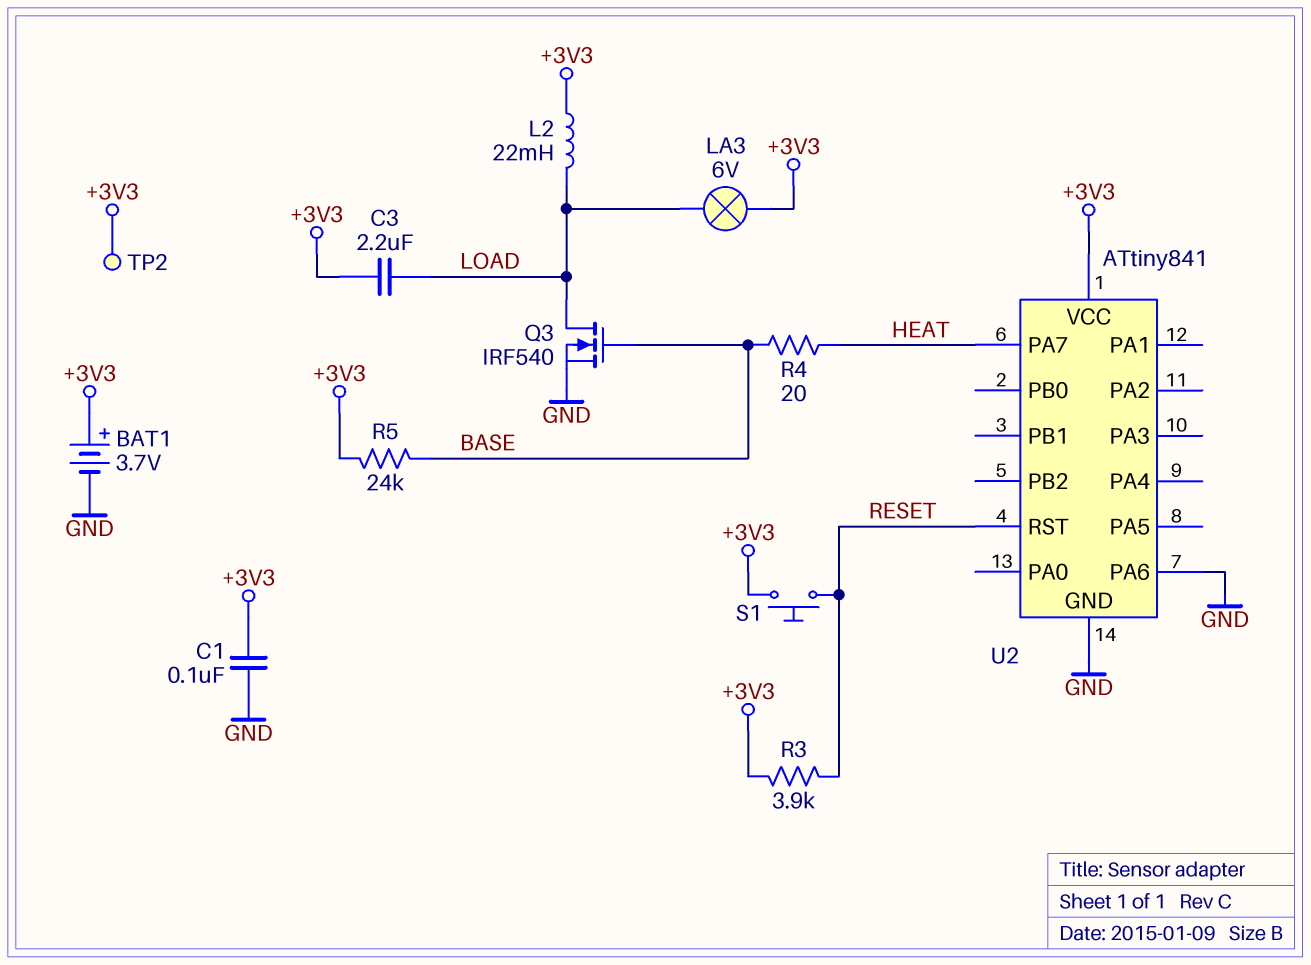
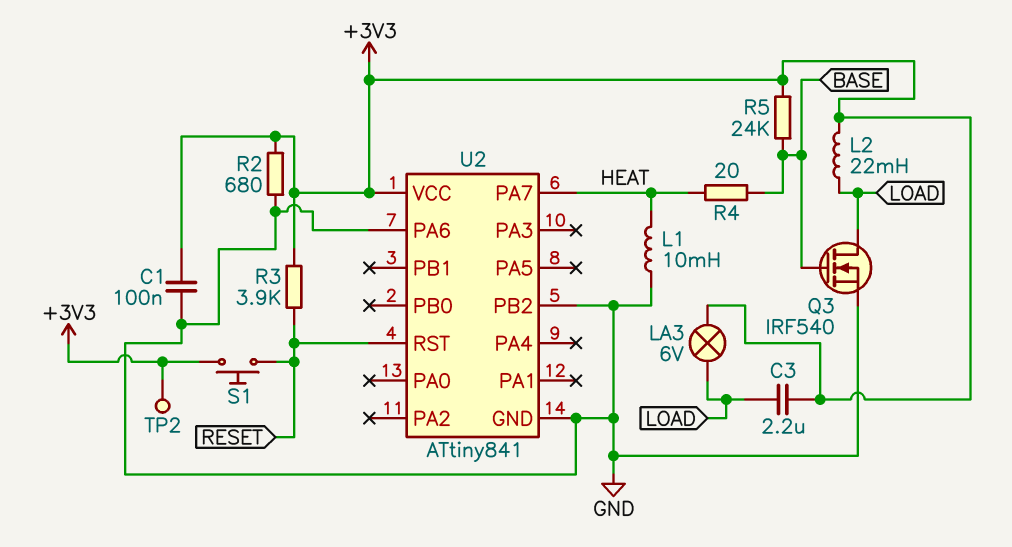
BAT1: 3.7V (plus +3V3, minus GND) -> none
L1: none -> 10mH (GND, HEAT)
R2: none -> 680 (+3V3, GND)
U2 pin PB2: none -> GND

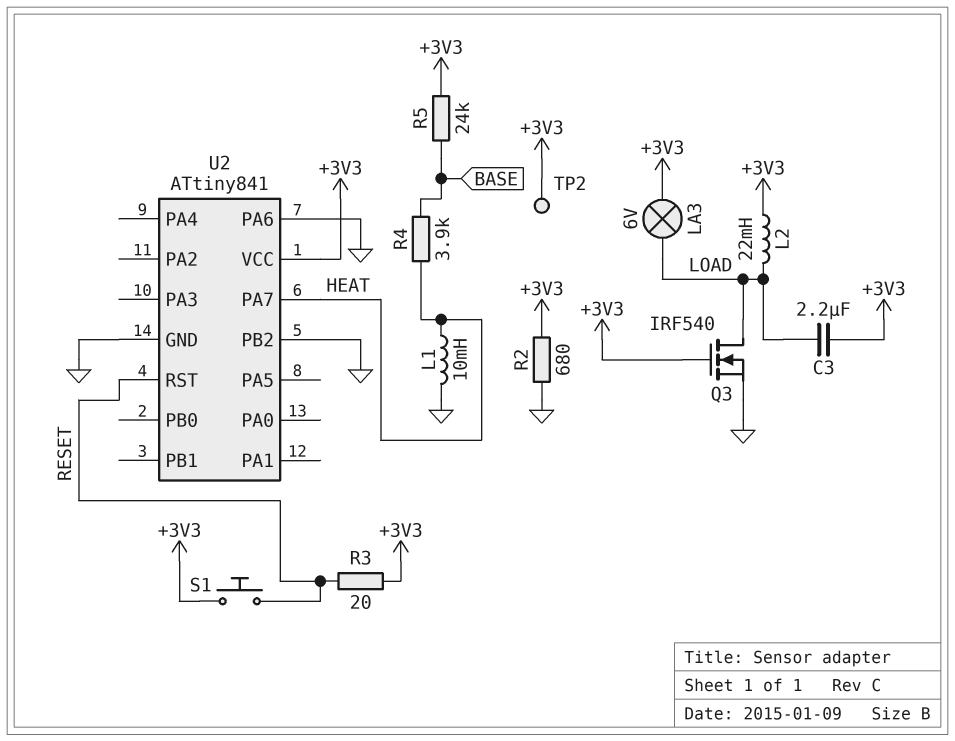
C1: 100nF (+3V3, GND) -> none
Q3: NMOS IRF540 (G BASE, D LOAD, S GND) -> NMOS IRF540 (G +3V3, D LOAD, S GND)
R3: 3.9k (+3V3, RESET) -> 20 (+3V3, RESET)
R4: 20 (BASE, HEAT) -> 3.9k (BASE, HEAT)

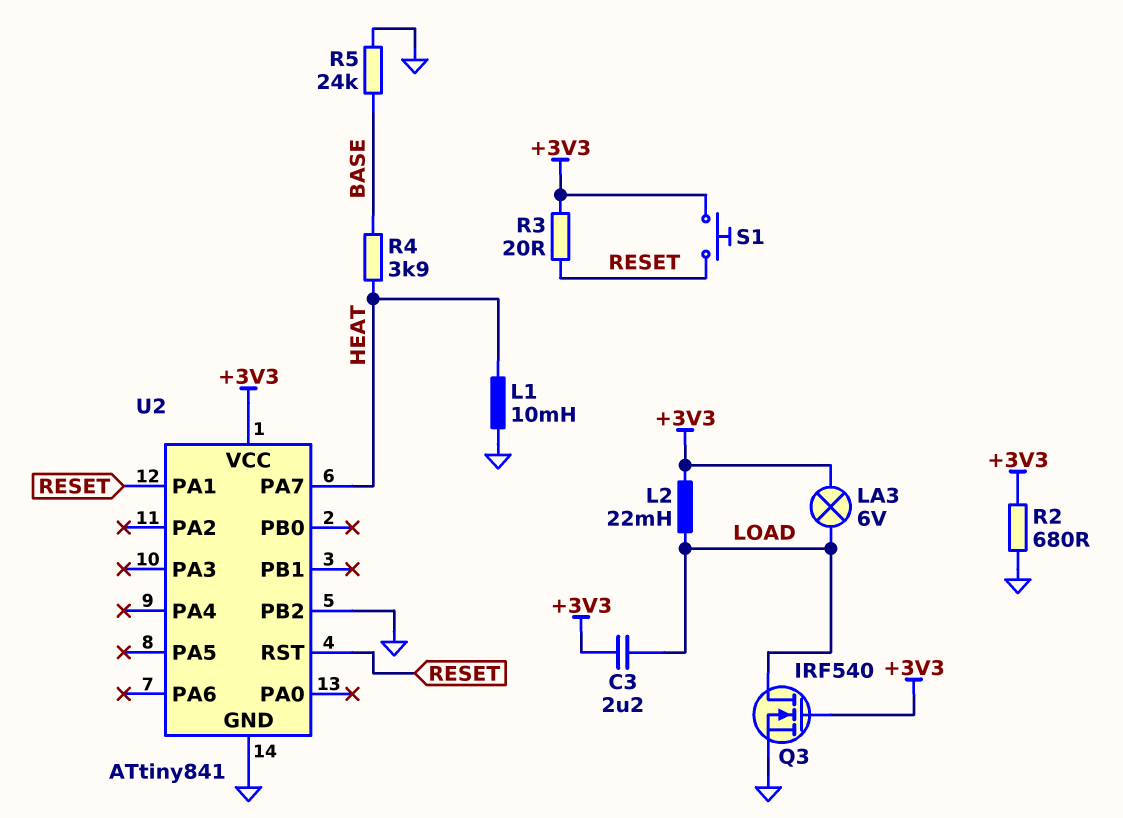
R5: 24k (+3V3, BASE) -> 24k (BASE, GND)
TP2: test point (+3V3) -> none
U2 pin PA1: none -> RESET
U2 pin PA6: GND -> none

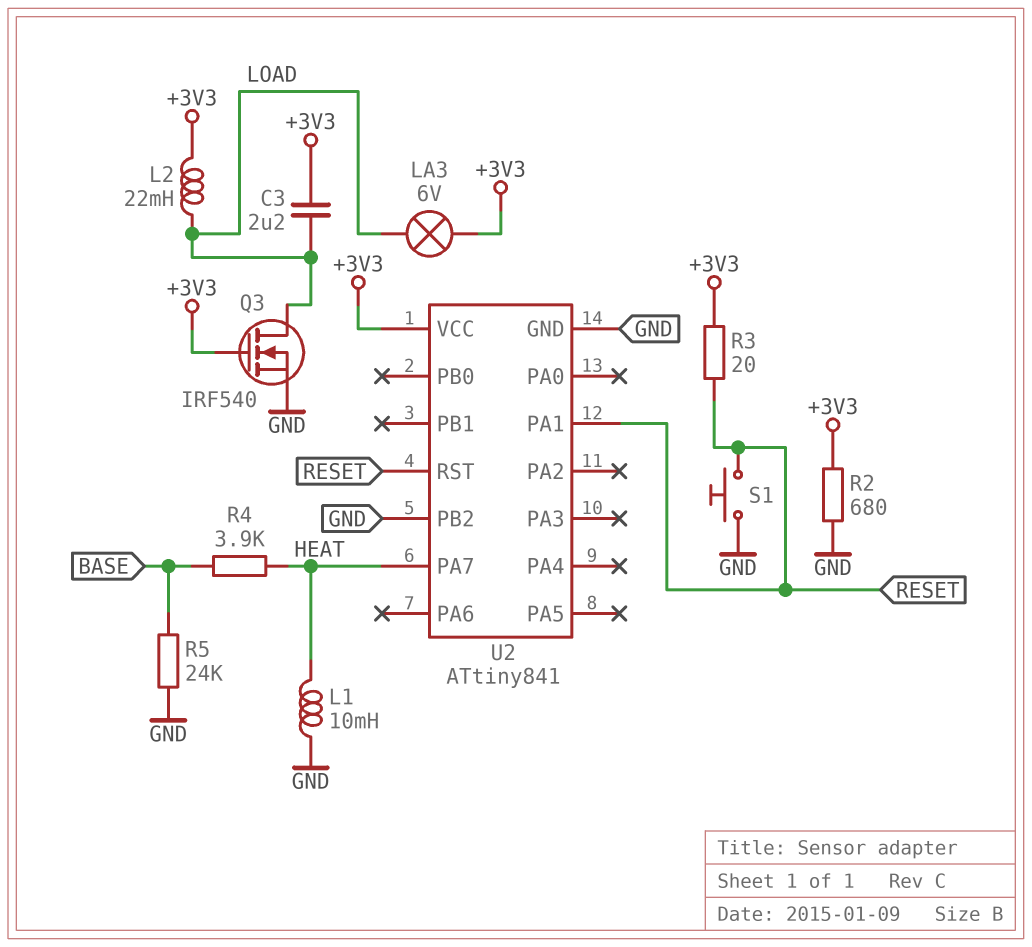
S1: button (+3V3, RESET) -> button (GND, RESET)

